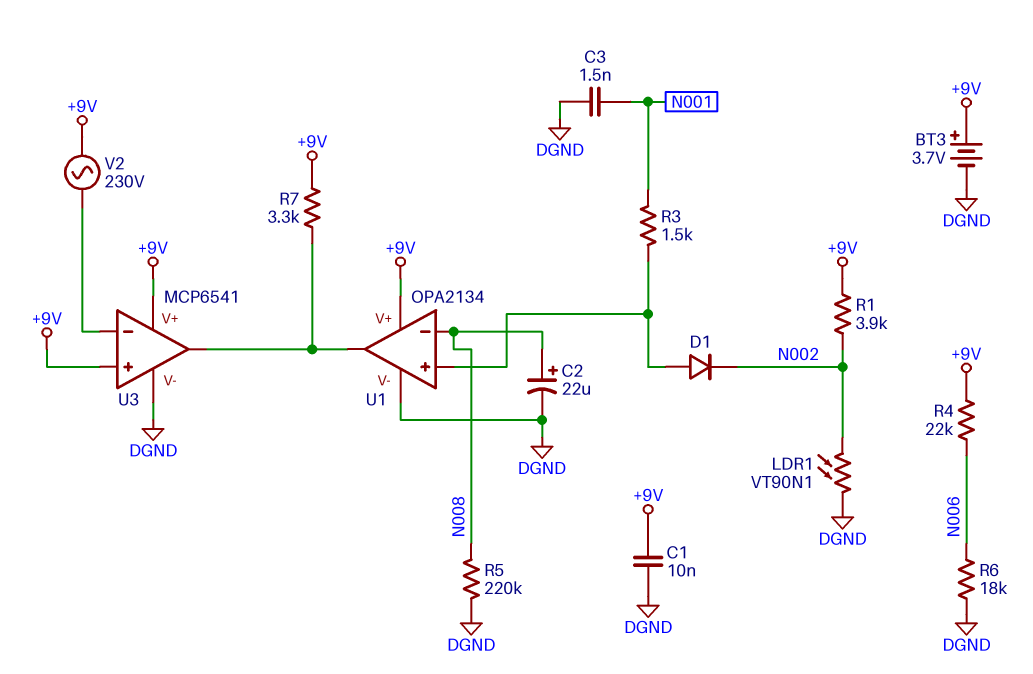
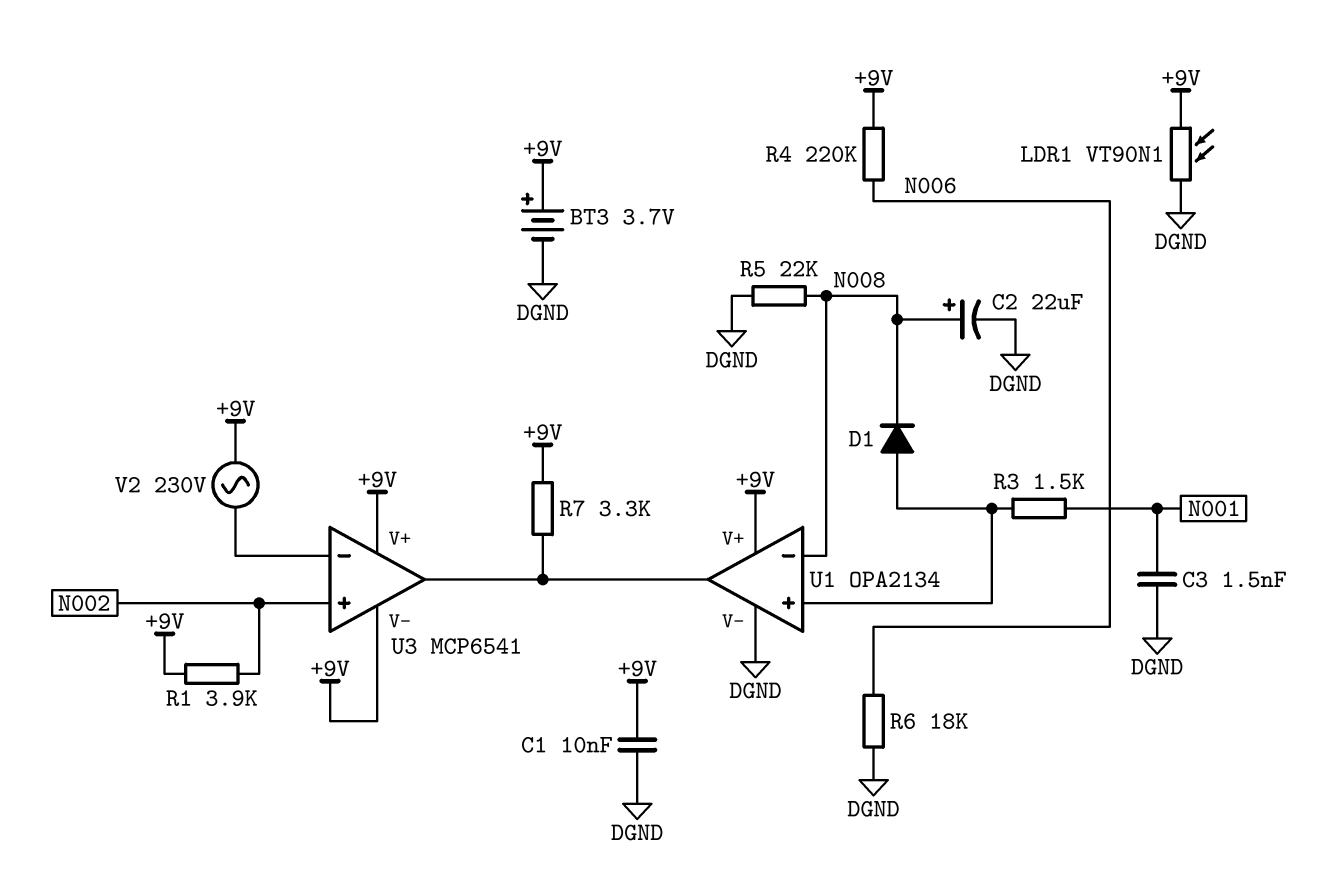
D1: diode (A U1/in+, K N002) -> diode (A U1/in+, K N008)
LDR1: VT90N1 (DGND, N002) -> VT90N1 (+9V, DGND)
R4: 22k (+9V, N006) -> 220k (+9V, N006)
R5: 220k (DGND, N008) -> 22k (DGND, N008)
U3 pin V-: DGND -> +9V
U3 pin in+: +9V -> N002

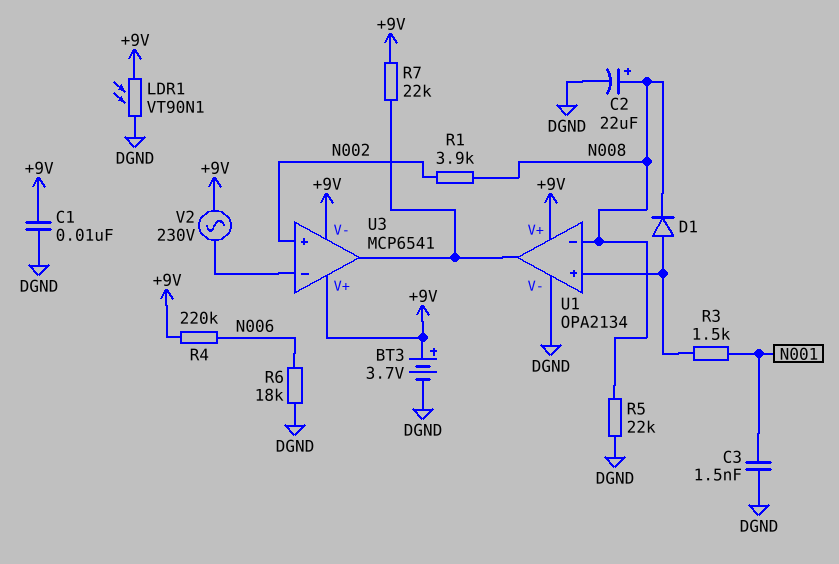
R1: 3.9k (+9V, N002) -> 3.9k (N002, N008)
R7: 3.3k (+9V, U1/out) -> 22k (+9V, U1/out)

